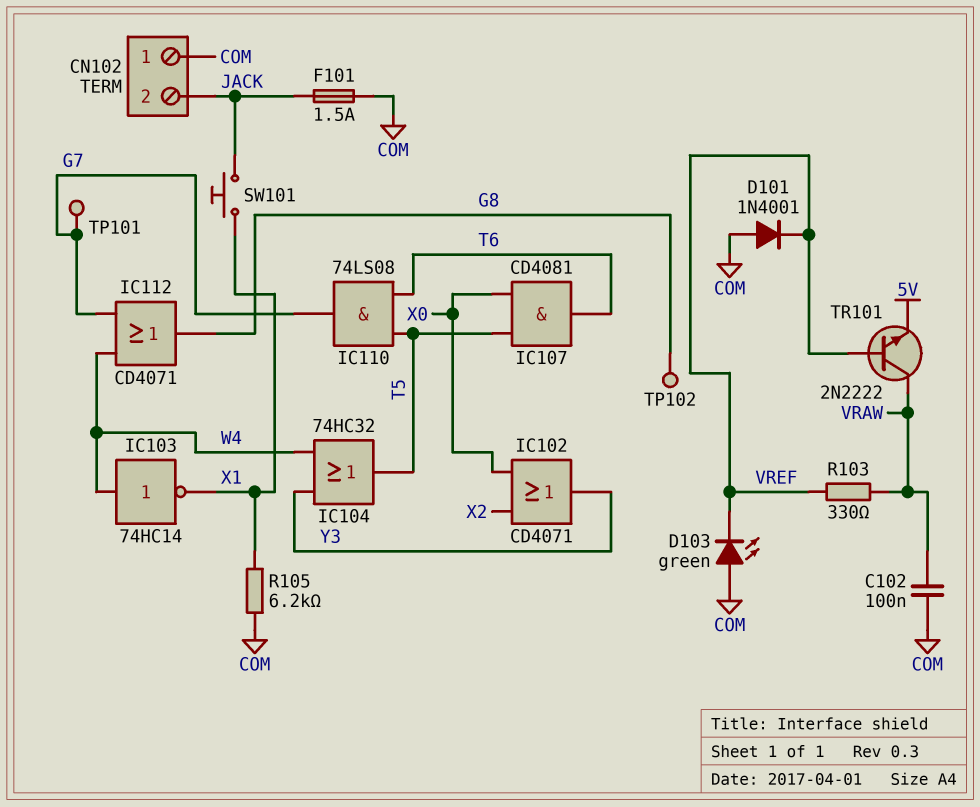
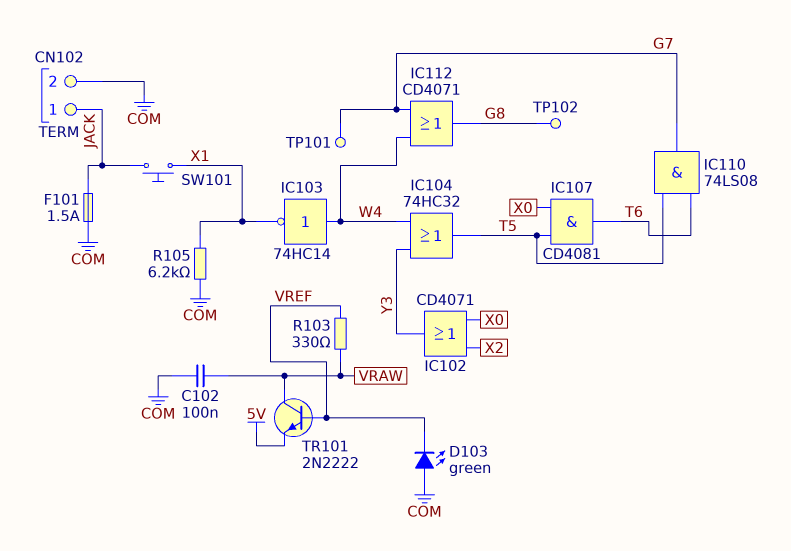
CN102 pin 1: COM -> JACK
CN102 pin 2: JACK -> COM
D101: diode 1N4001 (A COM, K VREF) -> none

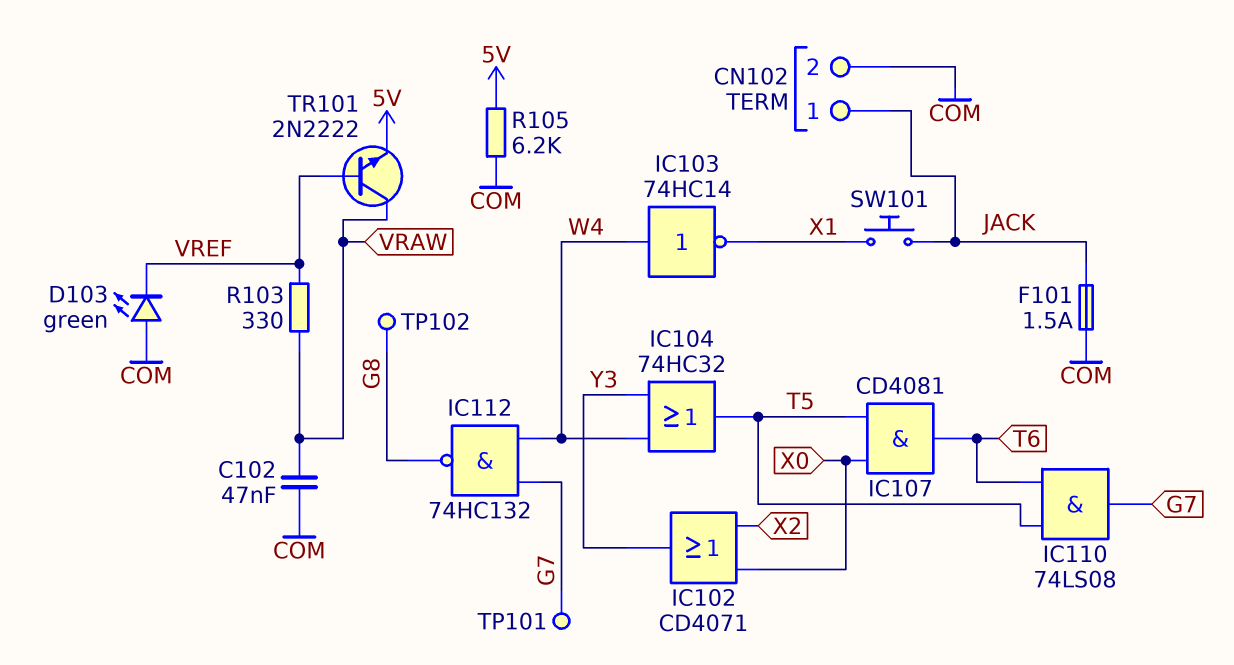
C102: 100nF (COM, VRAW) -> 47nF (COM, VRAW)
IC112: OR CD4071 (in G7, in W4, out G8) -> NAND 74HC132 (in G7, in W4, out G8)
R105: 6.2k (COM, X1) -> 6.2k (5V, COM)

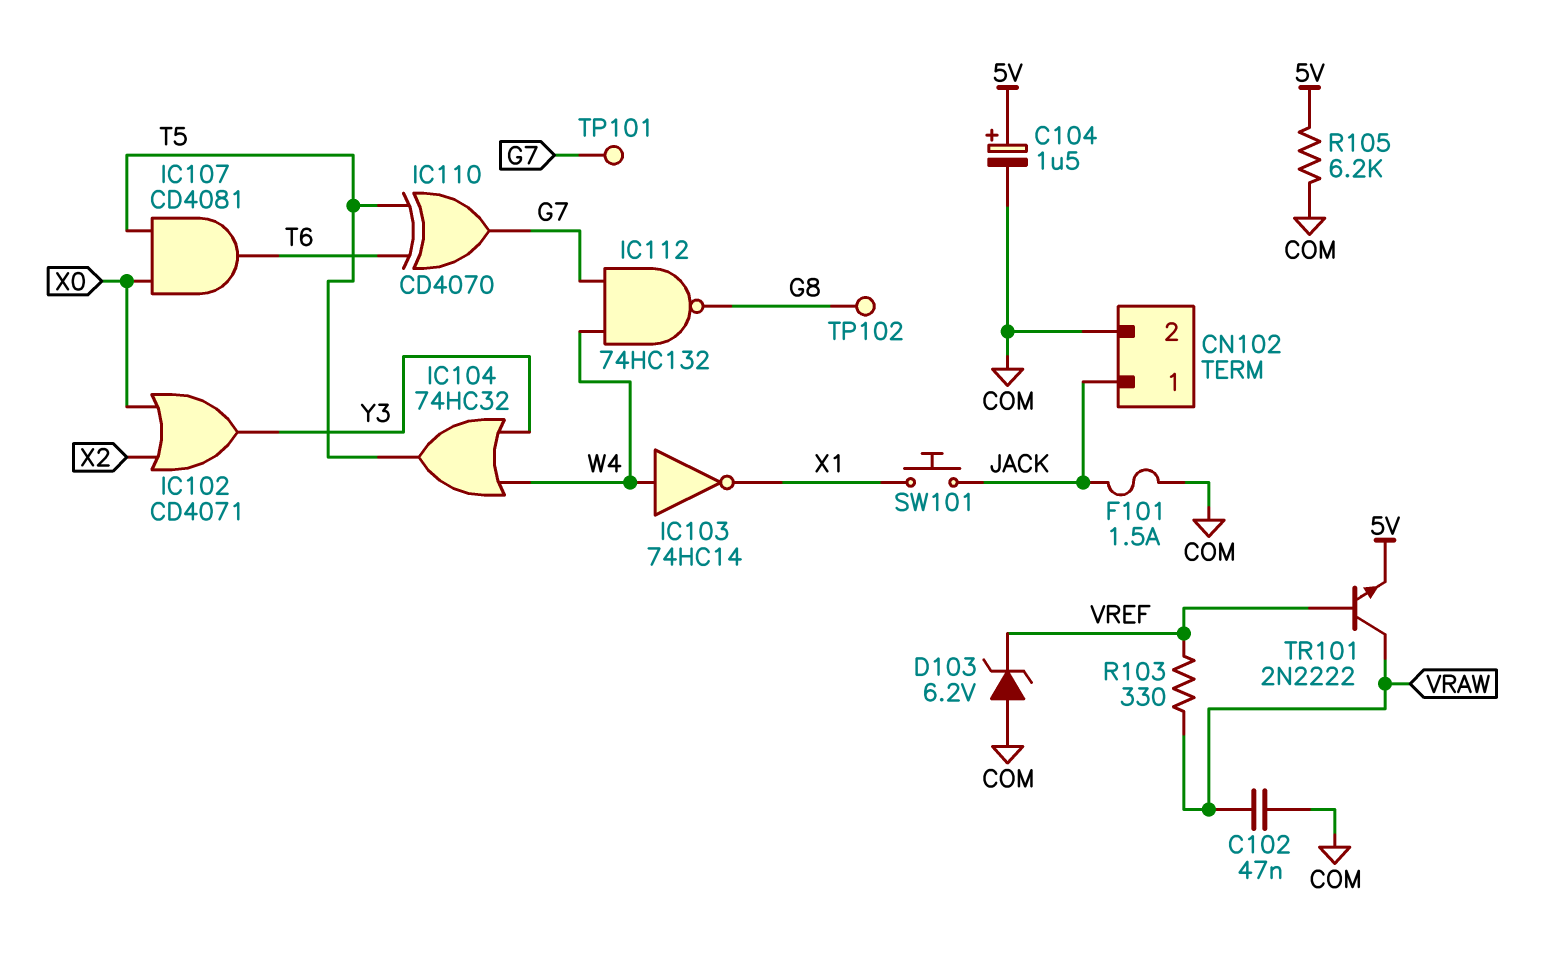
C104: none -> 1.5uF (plus 5V, minus COM)
D103: LED green (A COM, K VREF) -> zener 6.2V (A COM, K VREF)
IC110: AND 74LS08 (in T5, in T6, out G7) -> XOR CD4070 (in T5, in T6, out G7)

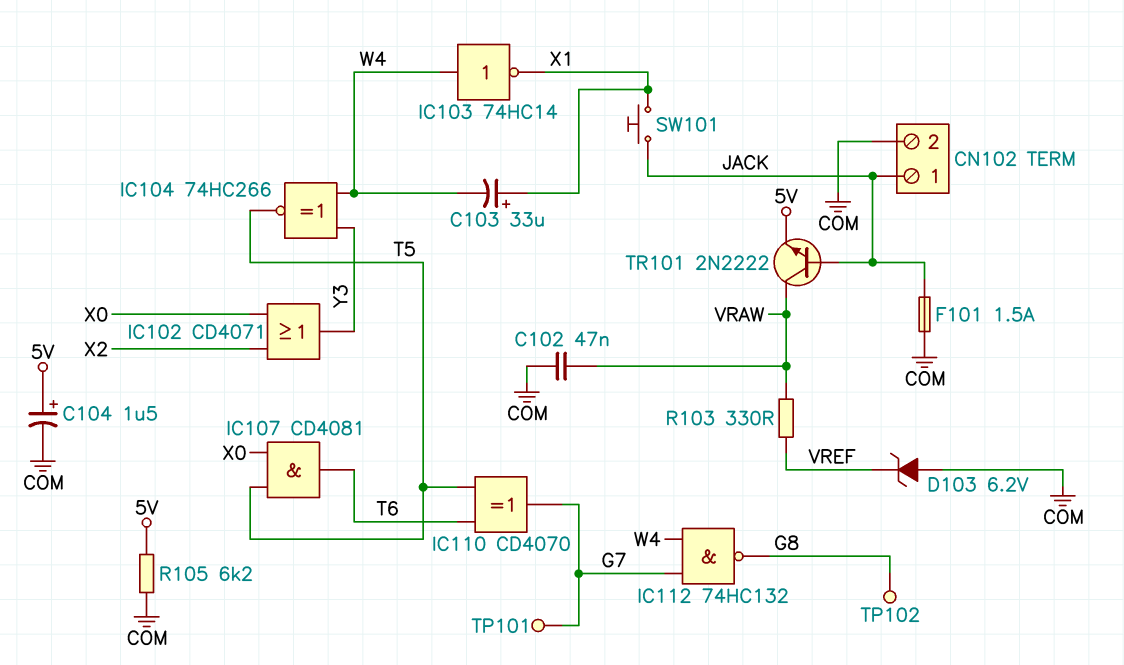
C103: none -> 33uF (plus X1, minus W4)
IC104: OR 74HC32 (in W4, in Y3, out T5) -> XNOR 74HC266 (in W4, in Y3, out T5)
TR101: NPN 2N2222 (B VREF, C VRAW, E 5V) -> NPN 2N2222 (B JACK, C VRAW, E 5V)

